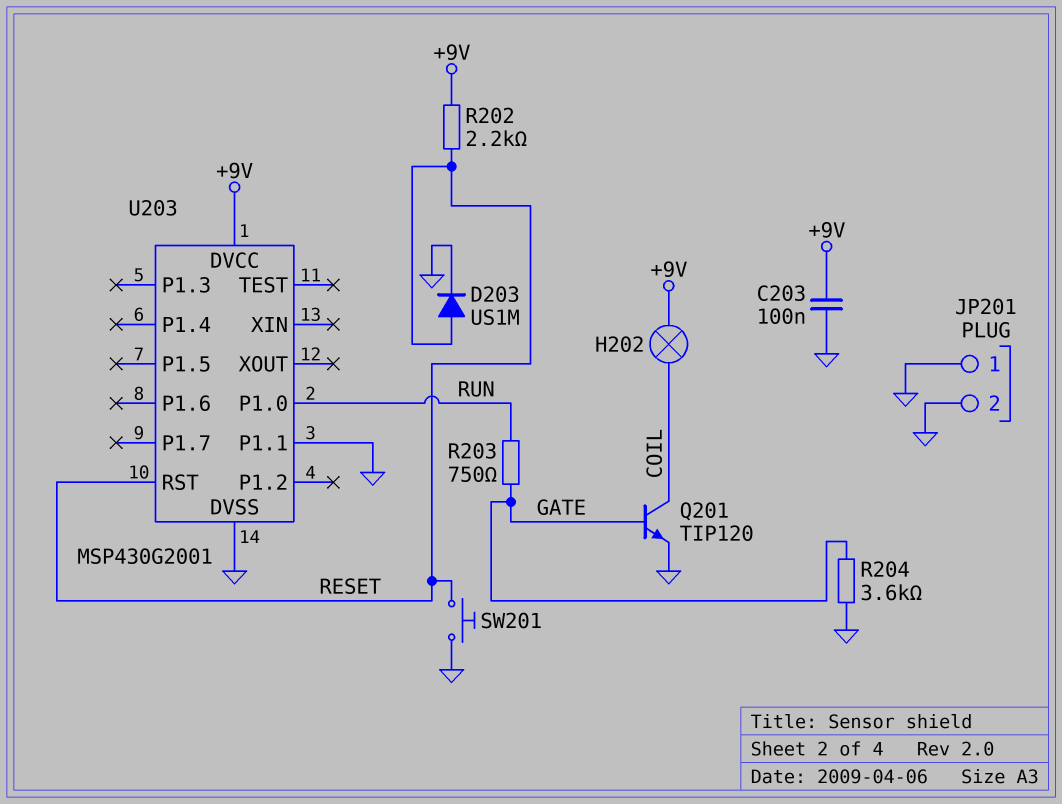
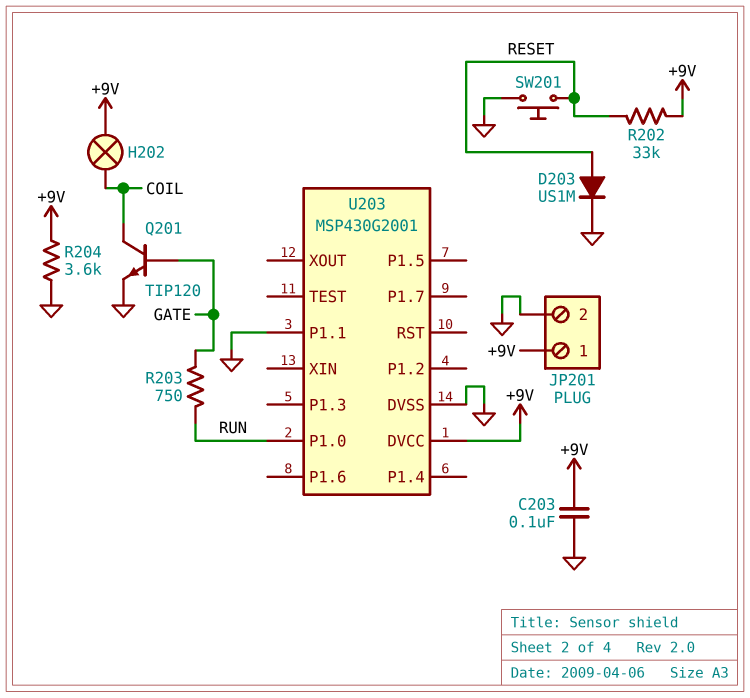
JP201 pin 1: GND -> +9V
R202: 2.2k (+9V, RESET) -> 33k (+9V, RESET)
R204: 3.6k (GATE, GND) -> 3.6k (+9V, GND)
U203 pin RST: RESET -> none

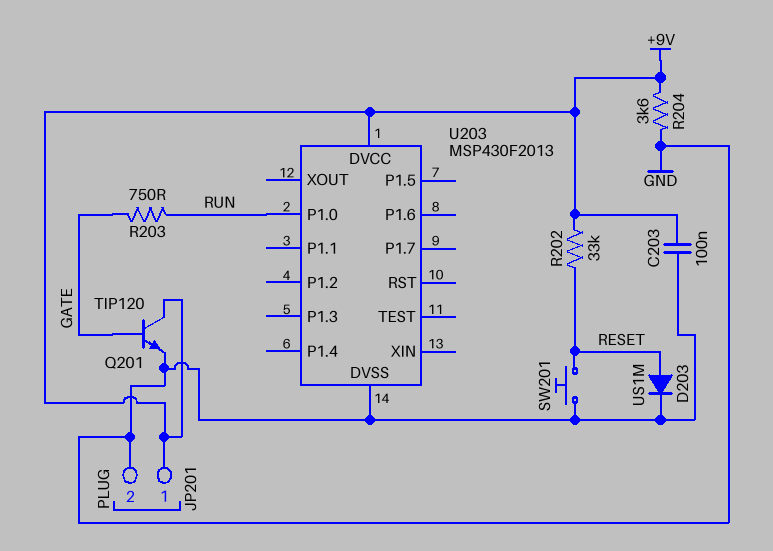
H202: lamp (+9V, COIL) -> none
Q201: NPN TIP120 (B GATE, C COIL, E GND) -> NPN TIP120 (B GATE, C +9V, E GND)
U203: MSP430G2001 -> MSP430F2013
U203 pin P1.1: GND -> none

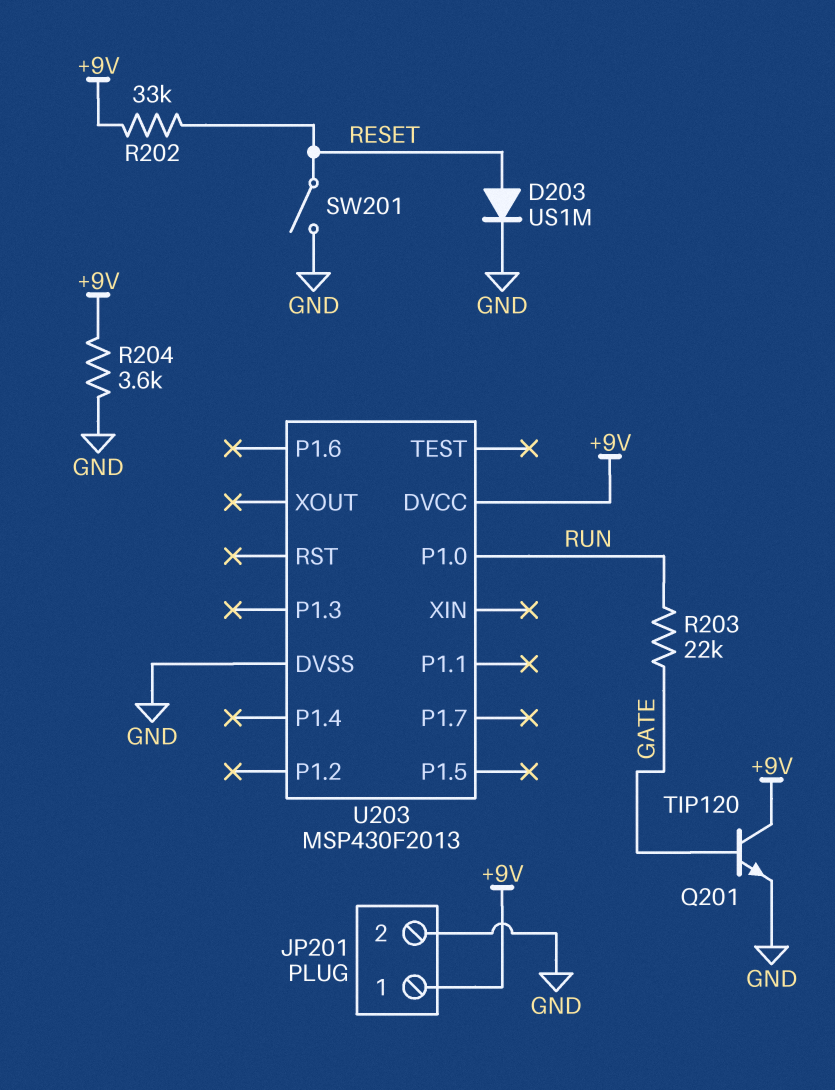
C203: 100nF (+9V, GND) -> none
R203: 750 (GATE, RUN) -> 22k (GATE, RUN)
SW201: button (GND, RESET) -> switch (GND, RESET)

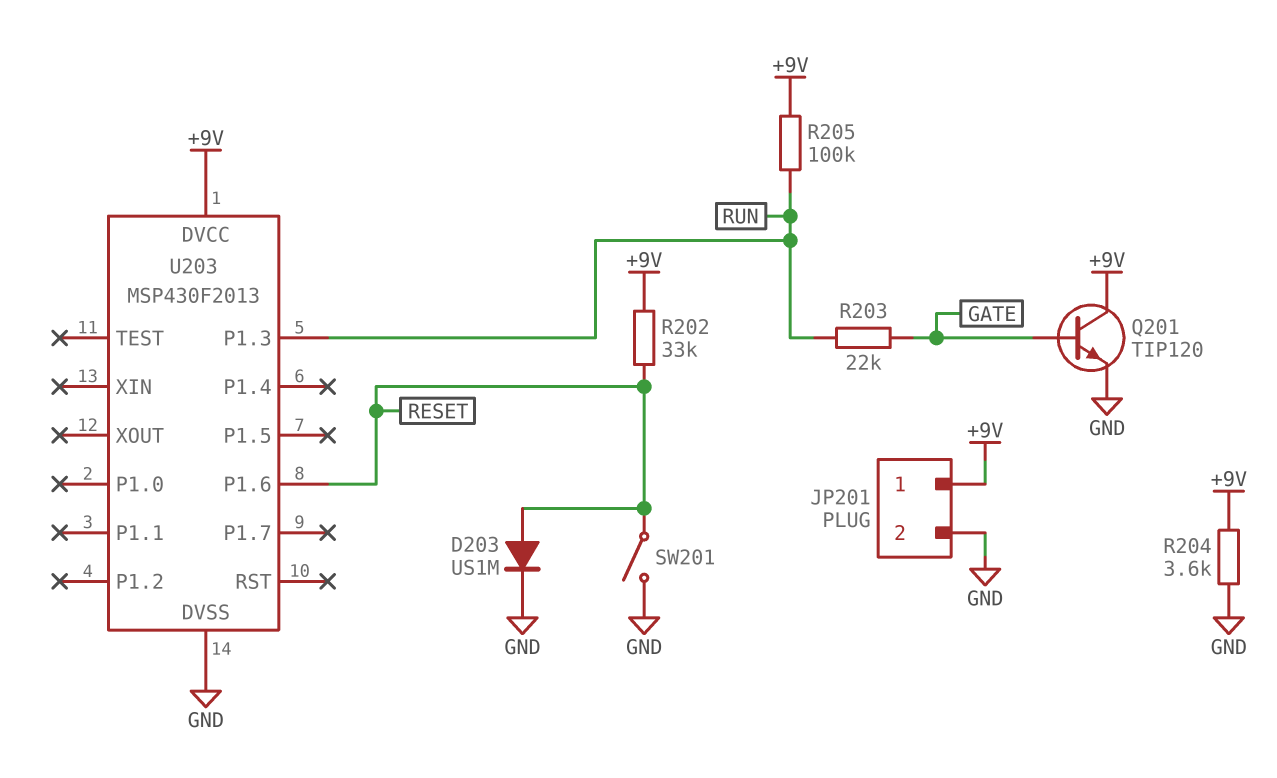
R205: none -> 100k (+9V, RUN)
U203 pin P1.0: RUN -> none
U203 pin P1.3: none -> RUN
U203 pin P1.6: none -> RESET

